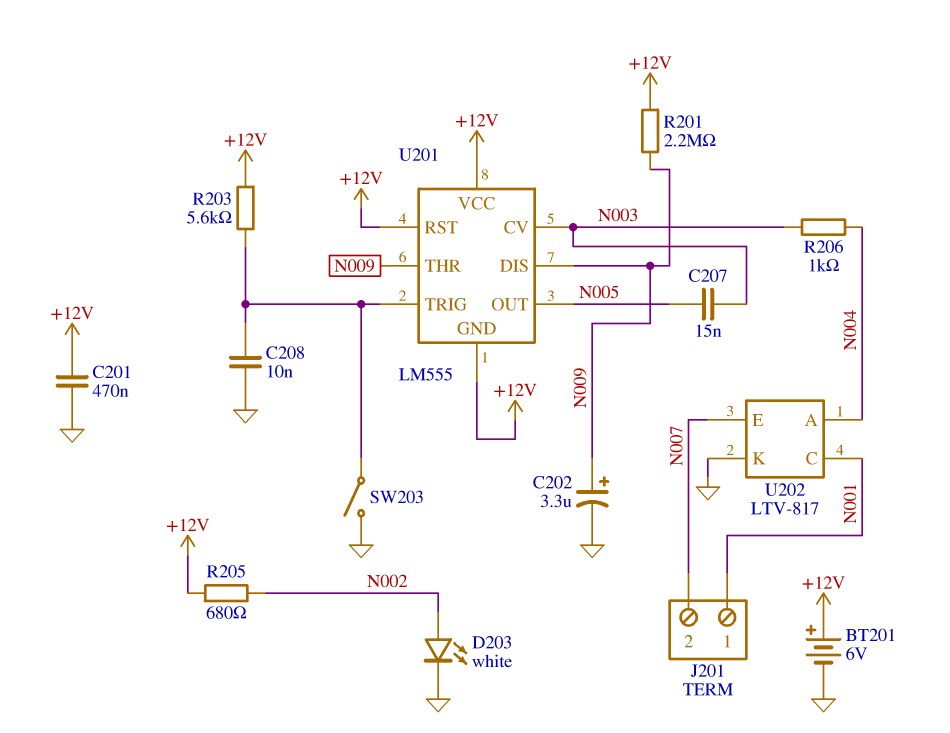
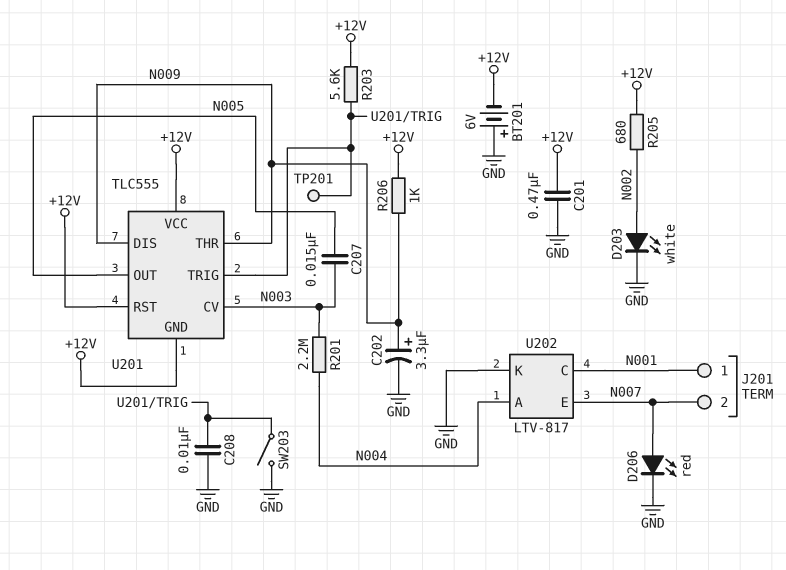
BT201: 6V (plus +12V, minus GND) -> 6V (plus GND, minus +12V)
D206: none -> LED red (A N007, K GND)
R201: 2.2M (+12V, N009) -> 2.2M (N003, N004)
R206: 1k (N003, N004) -> 1k (+12V, N009)
TP201: none -> test point (U201/TRIG)
U201: LM555 -> TLC555

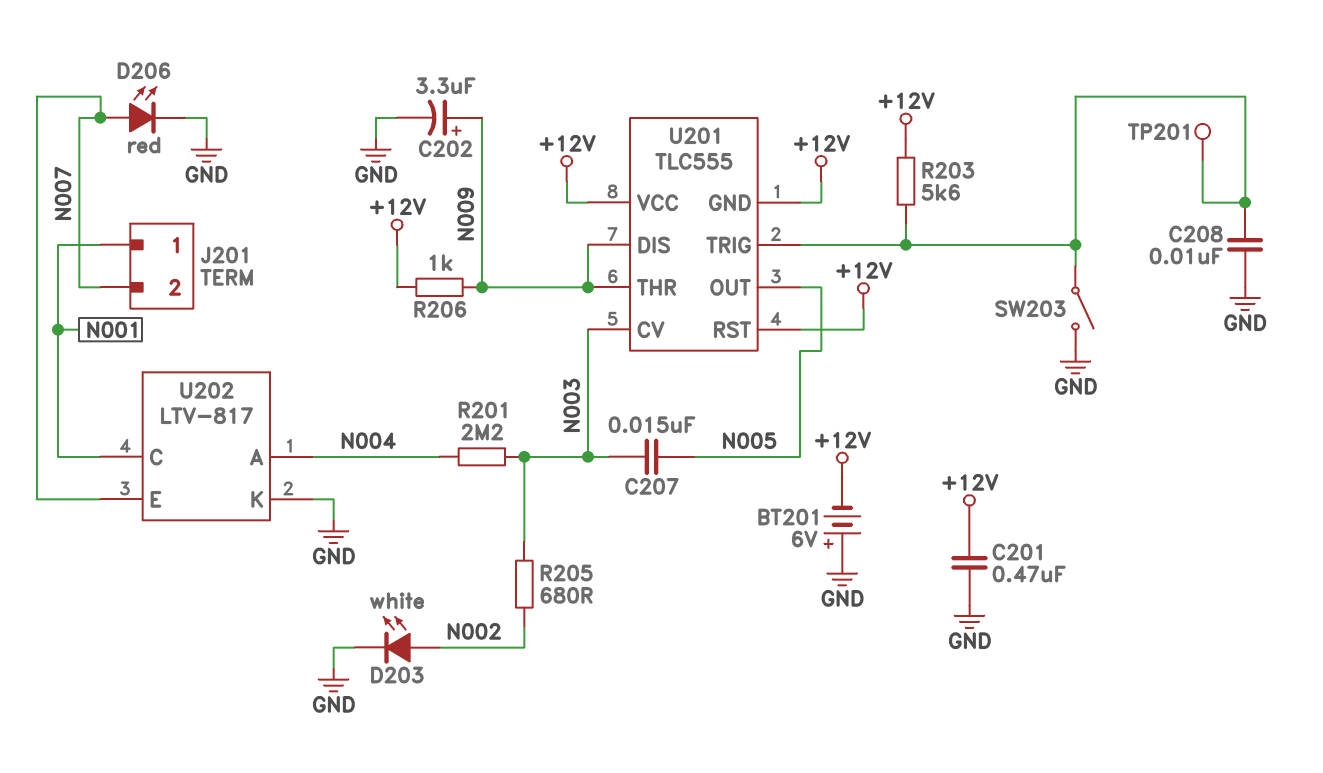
R205: 680 (+12V, N002) -> 680 (N002, N003)

